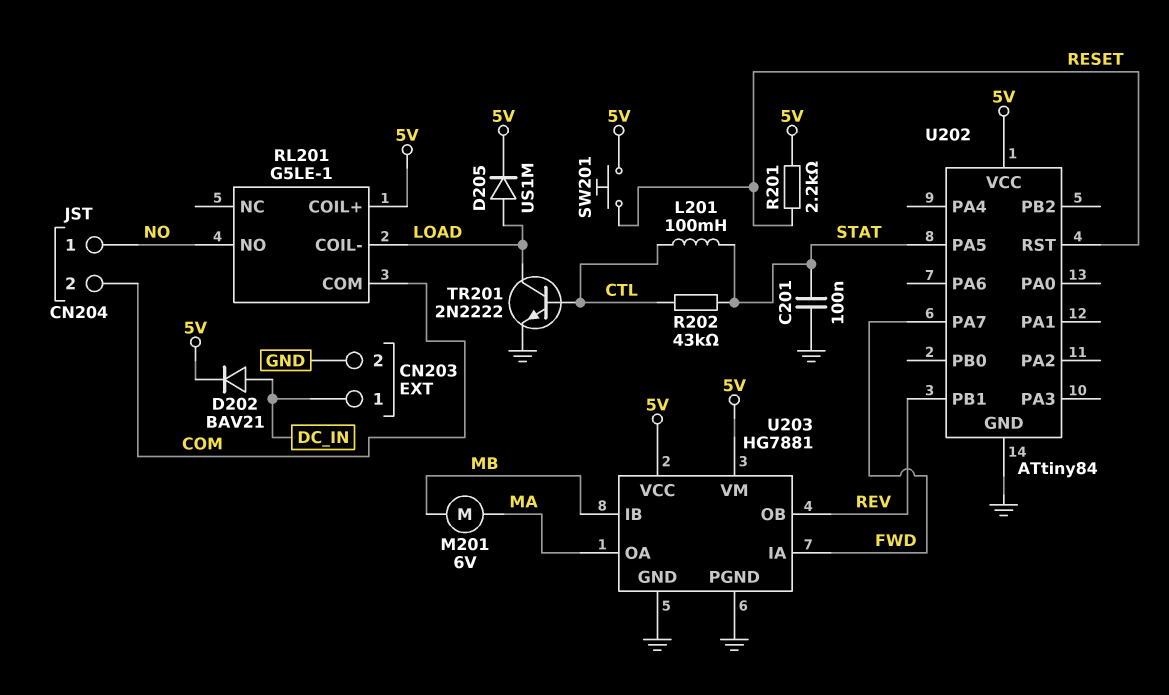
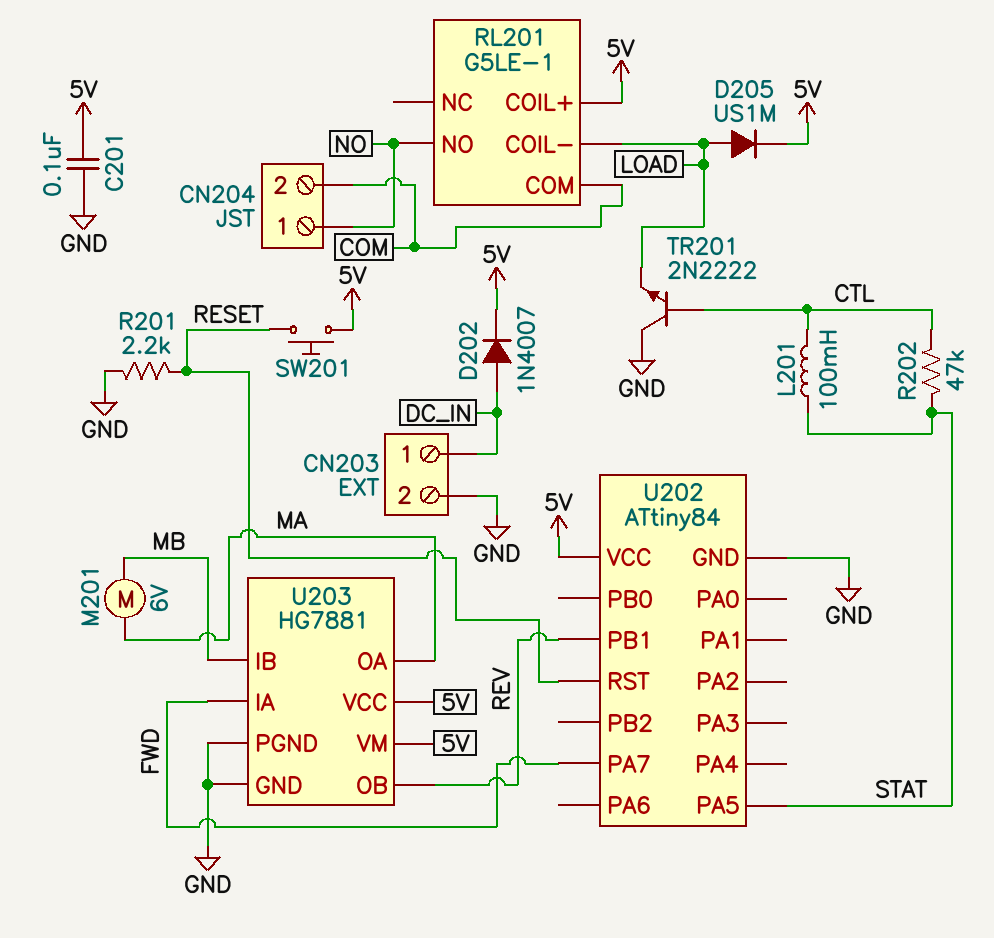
C201: 100nF (GND, STAT) -> 100nF (5V, GND)
D202: diode BAV21 (A DC_IN, K 5V) -> diode 1N4007 (A DC_IN, K 5V)
R201: 2.2k (5V, RESET) -> 2.2k (GND, RESET)
R202: 43k (CTL, STAT) -> 47k (CTL, STAT)
TR201: NPN 2N2222 (B CTL, C LOAD, E GND) -> NPN 2N2222 (B CTL, C GND, E LOAD)

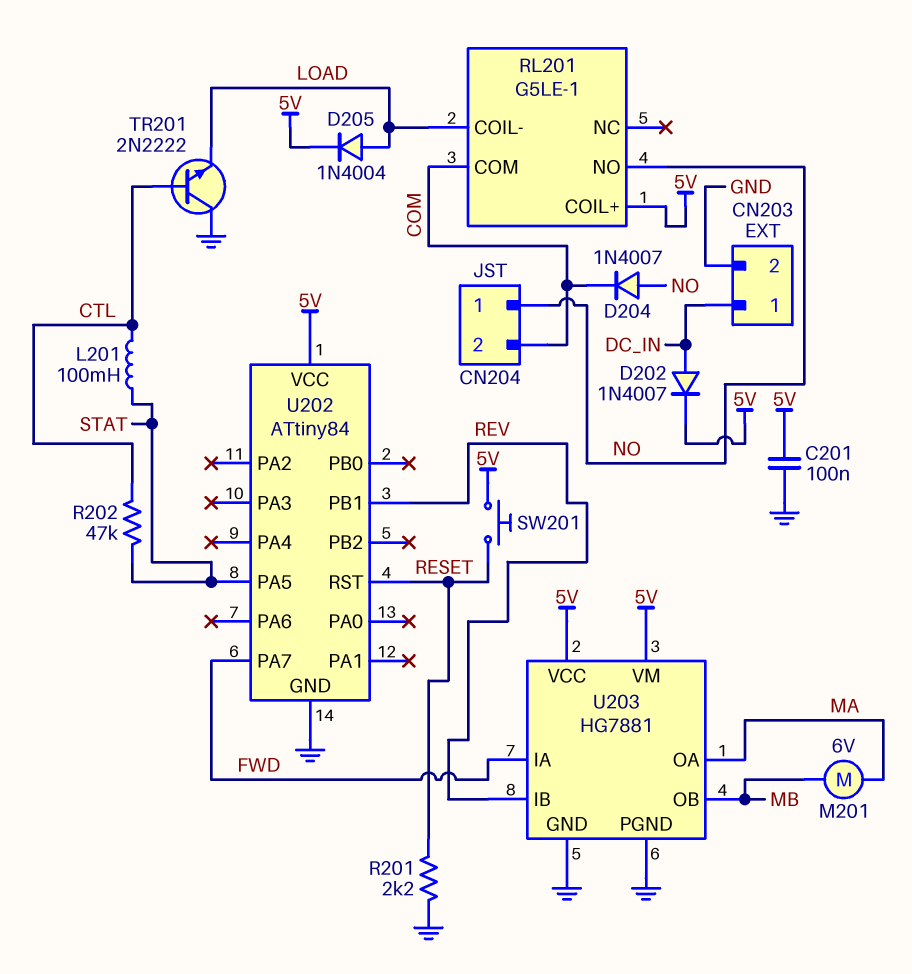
D204: none -> diode 1N4007 (A NO, K COM)
D205: diode US1M (A LOAD, K 5V) -> diode 1N4004 (A LOAD, K 5V)
U203 pin IB: MB -> REV
U203 pin OB: REV -> MB

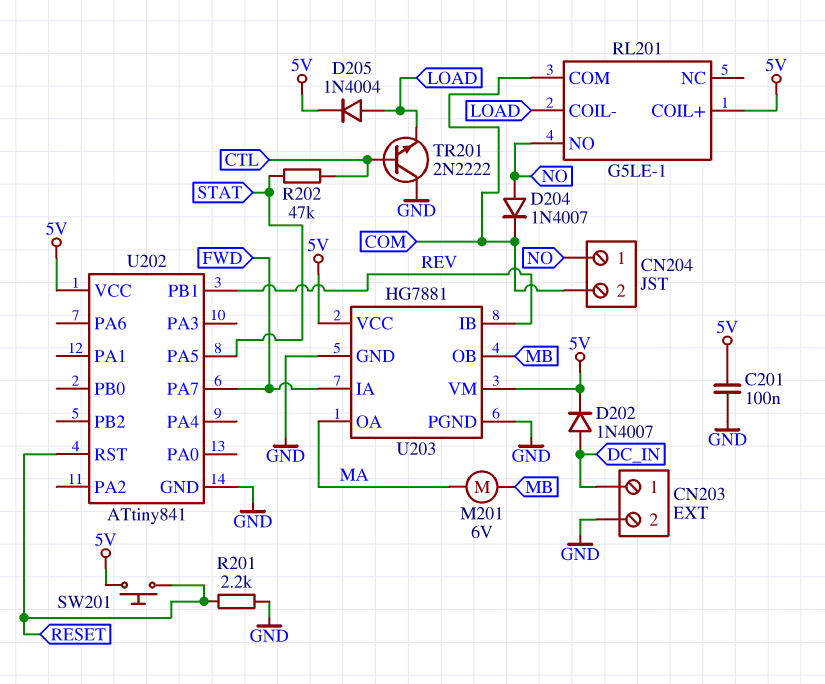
L201: 100mH (CTL, STAT) -> none
U202: ATtiny84 -> ATtiny841

